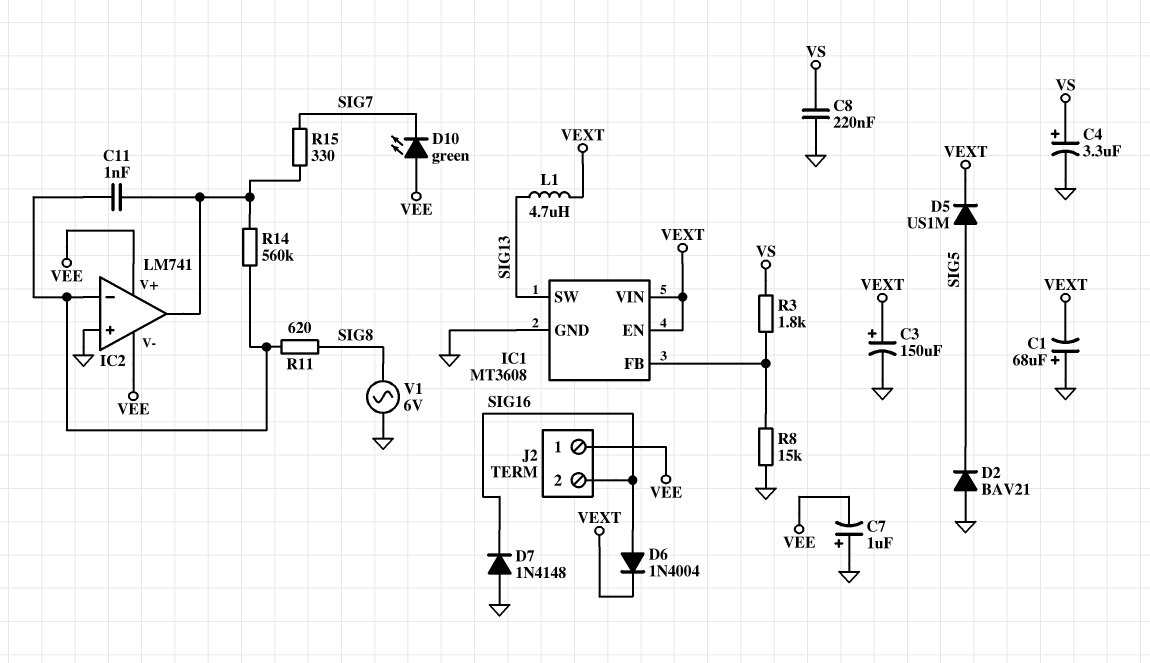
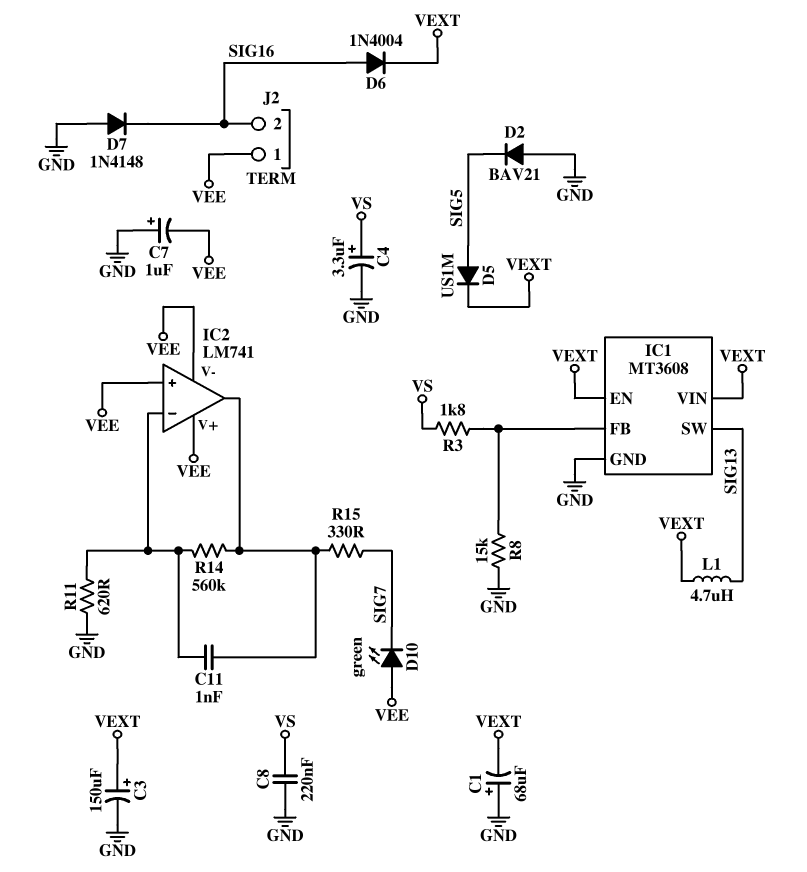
IC2 pin in+: GND -> VEE
R11: 620 (IC2/in-, SIG8) -> 620 (GND, IC2/in-)
V1: AC 6V (GND, SIG8) -> none

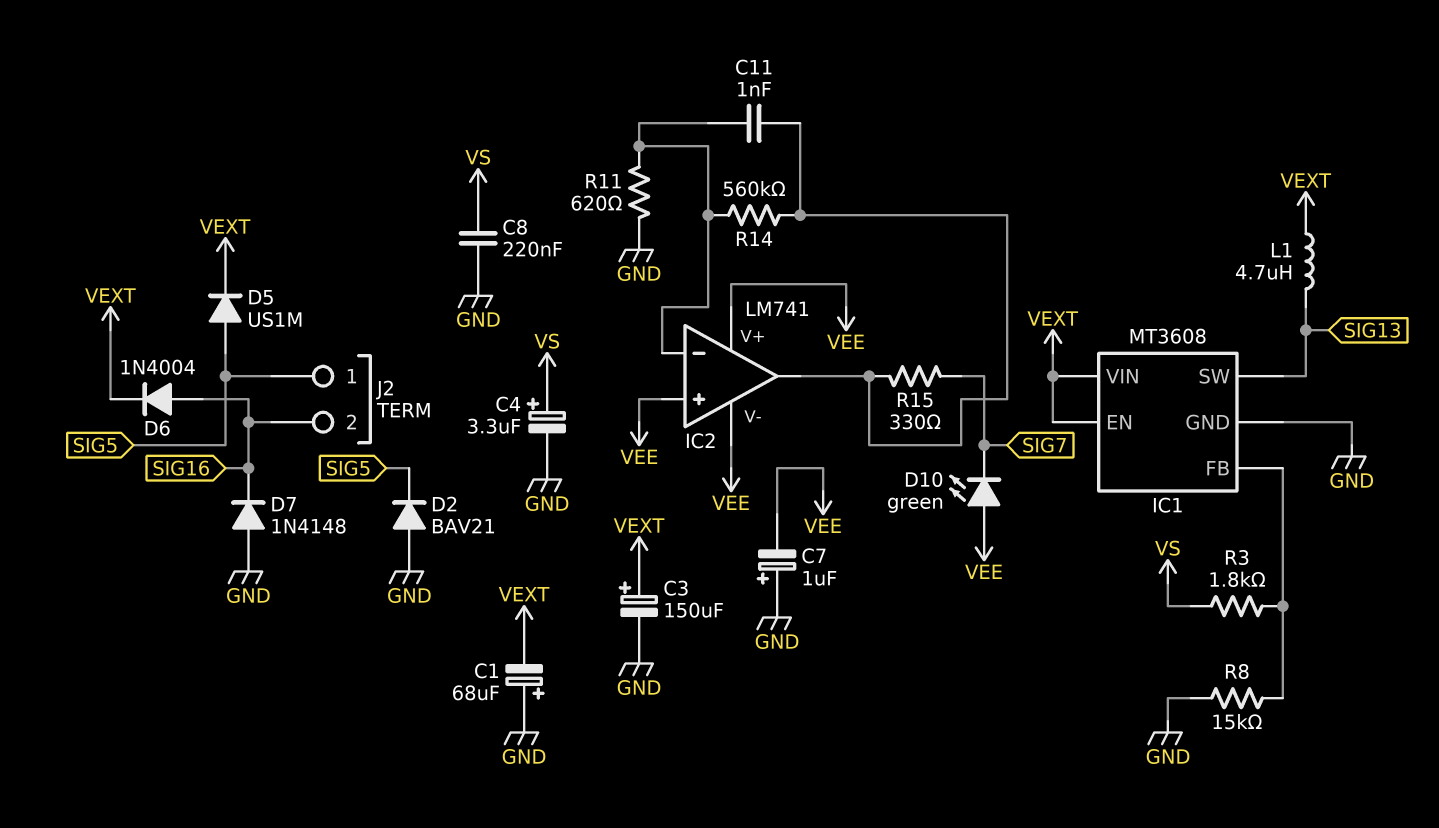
J2 pin 1: VEE -> SIG5

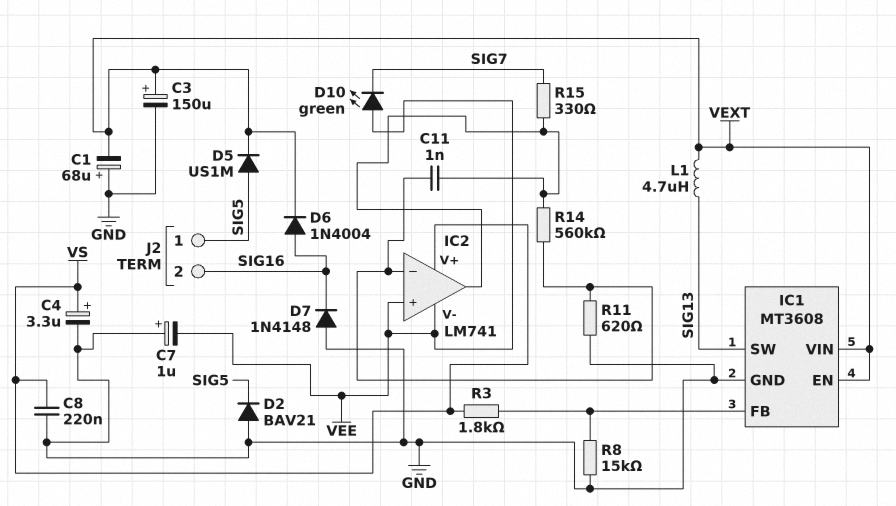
IC2 pin V+: VEE -> VS

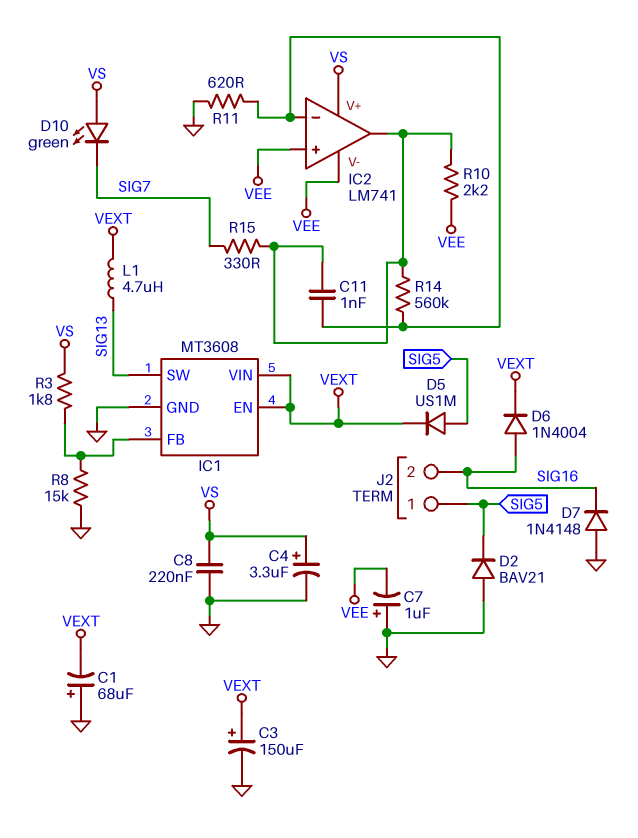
D10: LED green (A VEE, K SIG7) -> LED green (A VS, K SIG7)
R10: none -> 2.2k (IC2/out, VEE)

